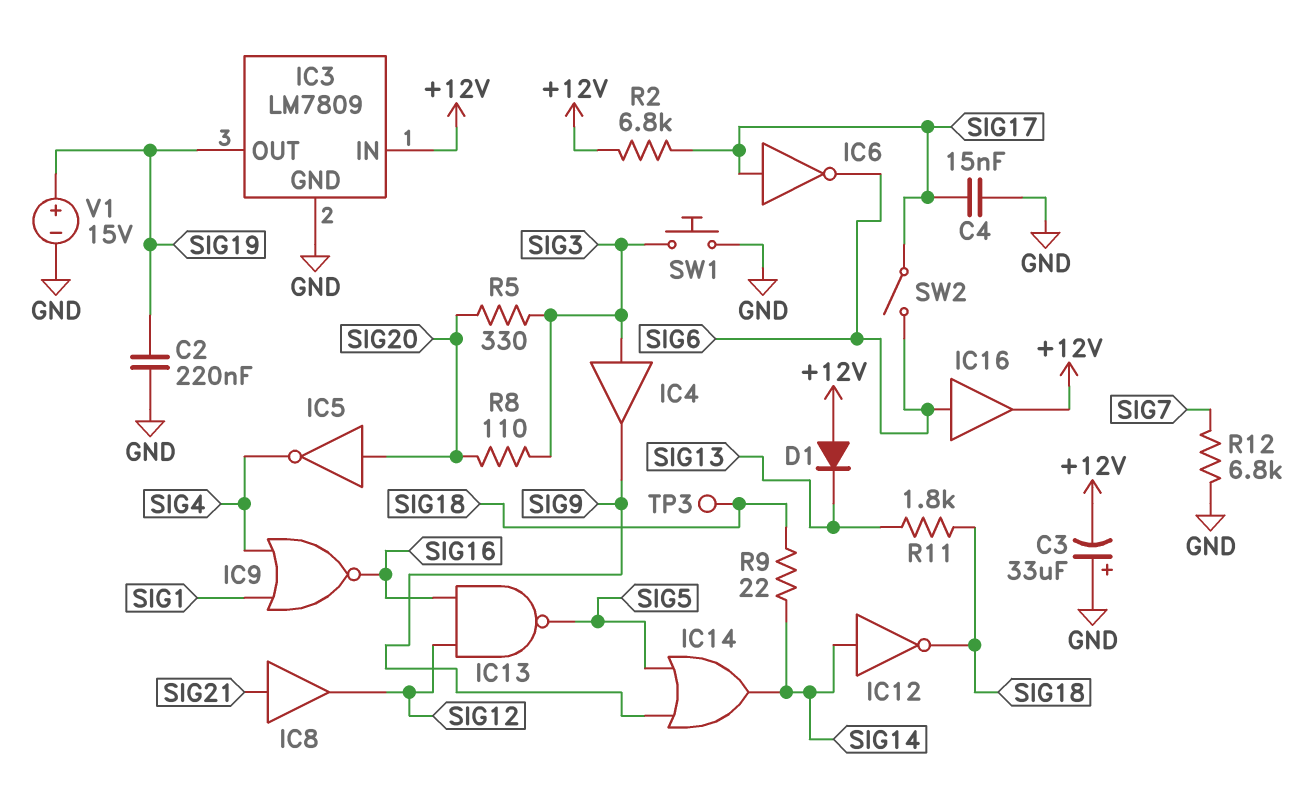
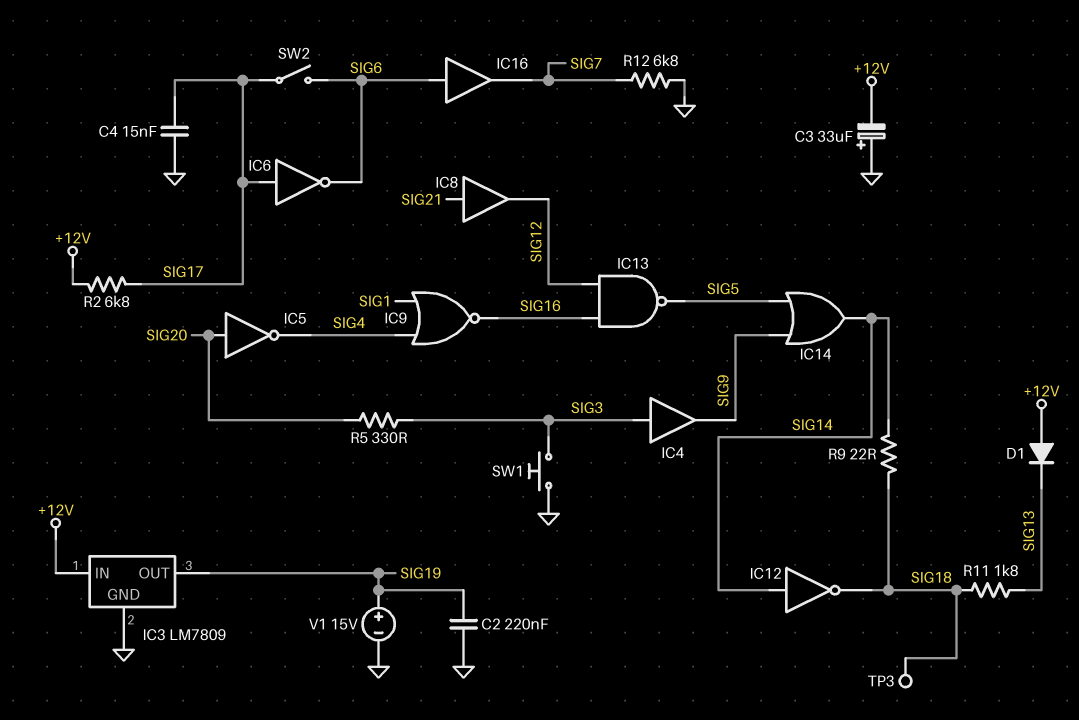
IC16: buffer (in SIG6, out +12V) -> buffer (in SIG6, out SIG7)
R8: 110 (SIG3, SIG20) -> none

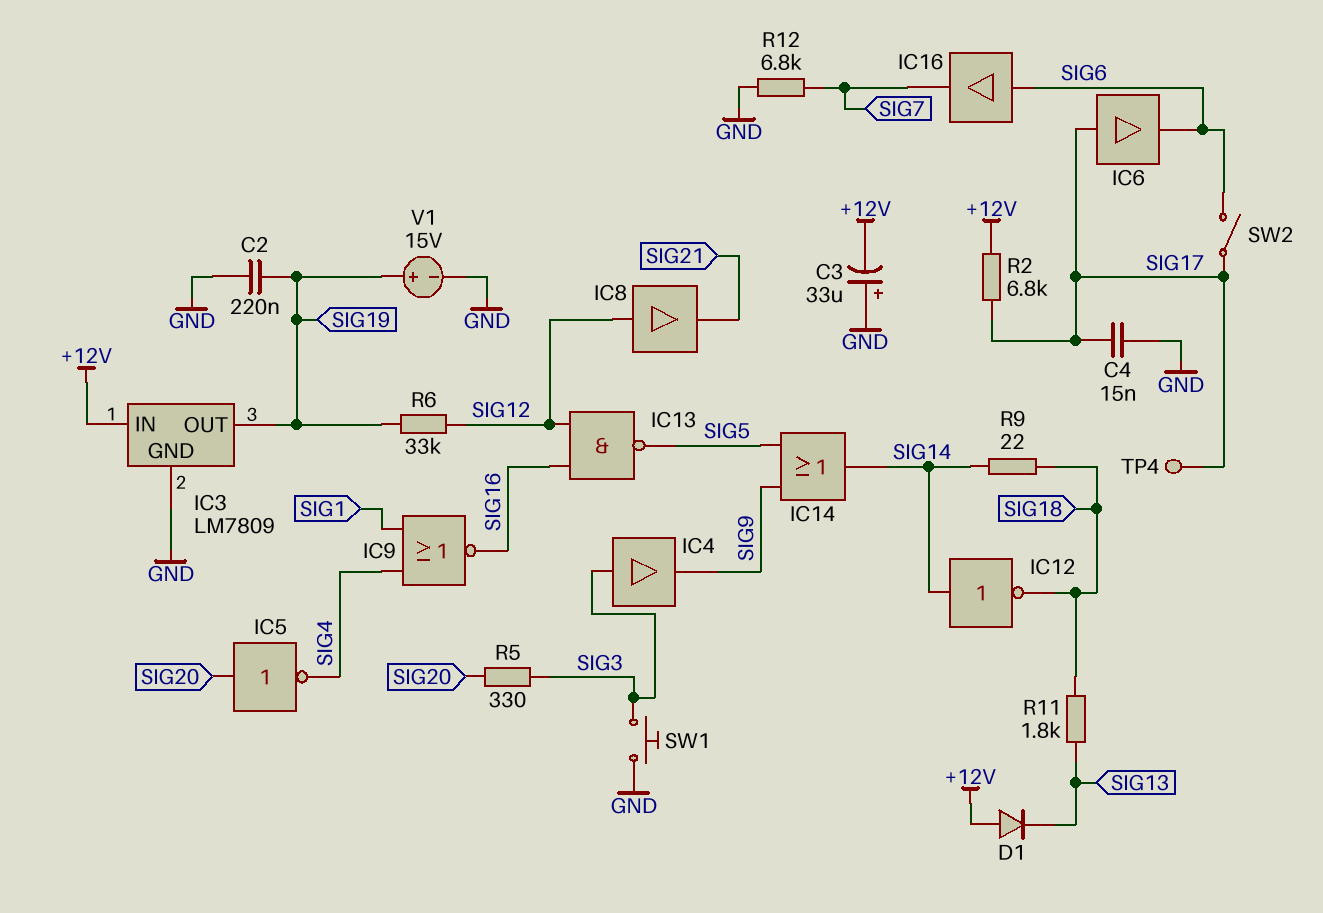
IC6: NOT (in SIG17, out SIG6) -> buffer (in SIG17, out SIG6)
IC8: buffer (in SIG21, out SIG12) -> buffer (in SIG12, out SIG21)
R6: none -> 33k (SIG12, SIG19)
TP3: test point (SIG18) -> none
TP4: none -> test point (SIG17)

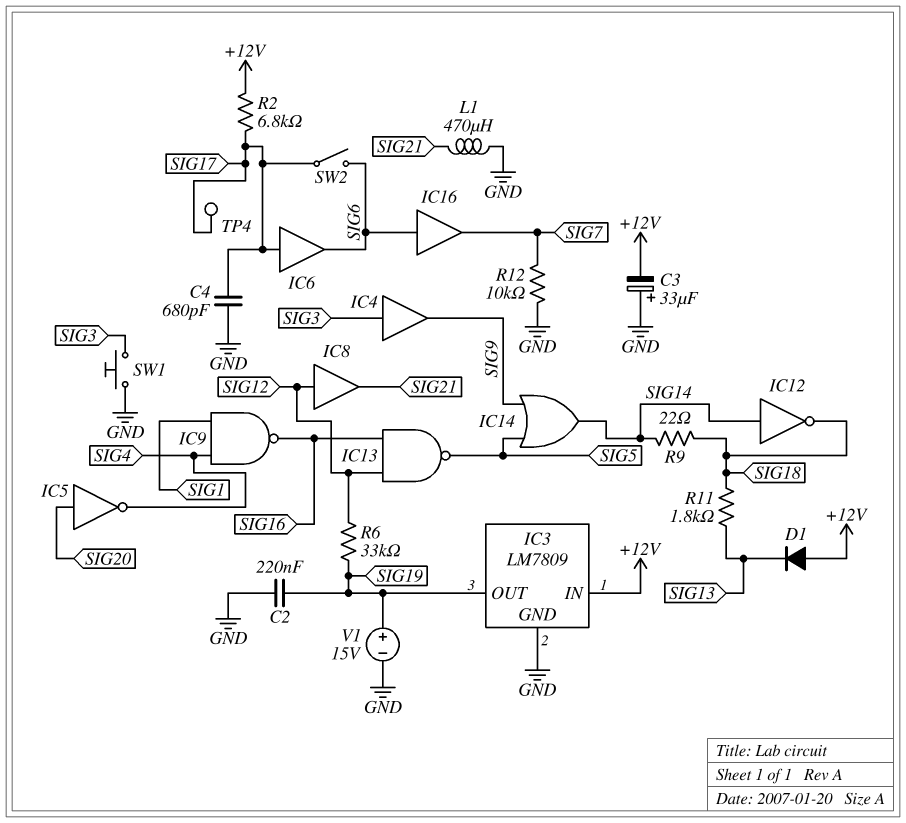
C4: 15nF (GND, SIG17) -> 680pF (GND, SIG17)
IC9: NOR (in SIG1, in SIG4, out SIG16) -> NAND (in SIG1, in SIG4, out SIG16)
L1: none -> 470uH (GND, SIG21)
R5: 330 (SIG3, SIG20) -> none
R12: 6.8k (GND, SIG7) -> 10k (GND, SIG7)

